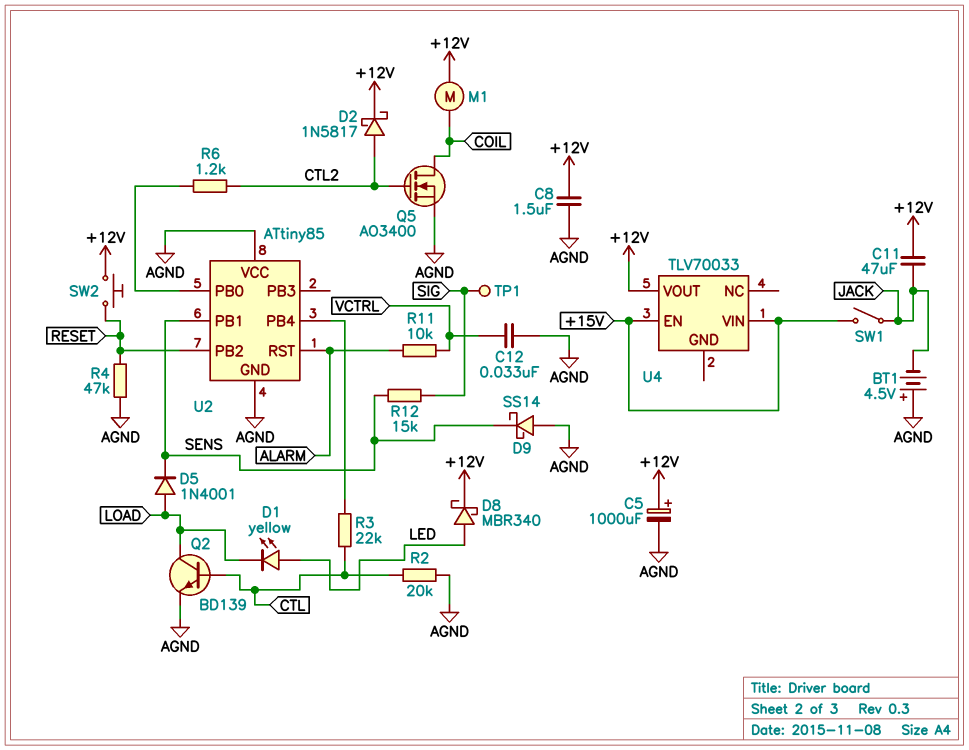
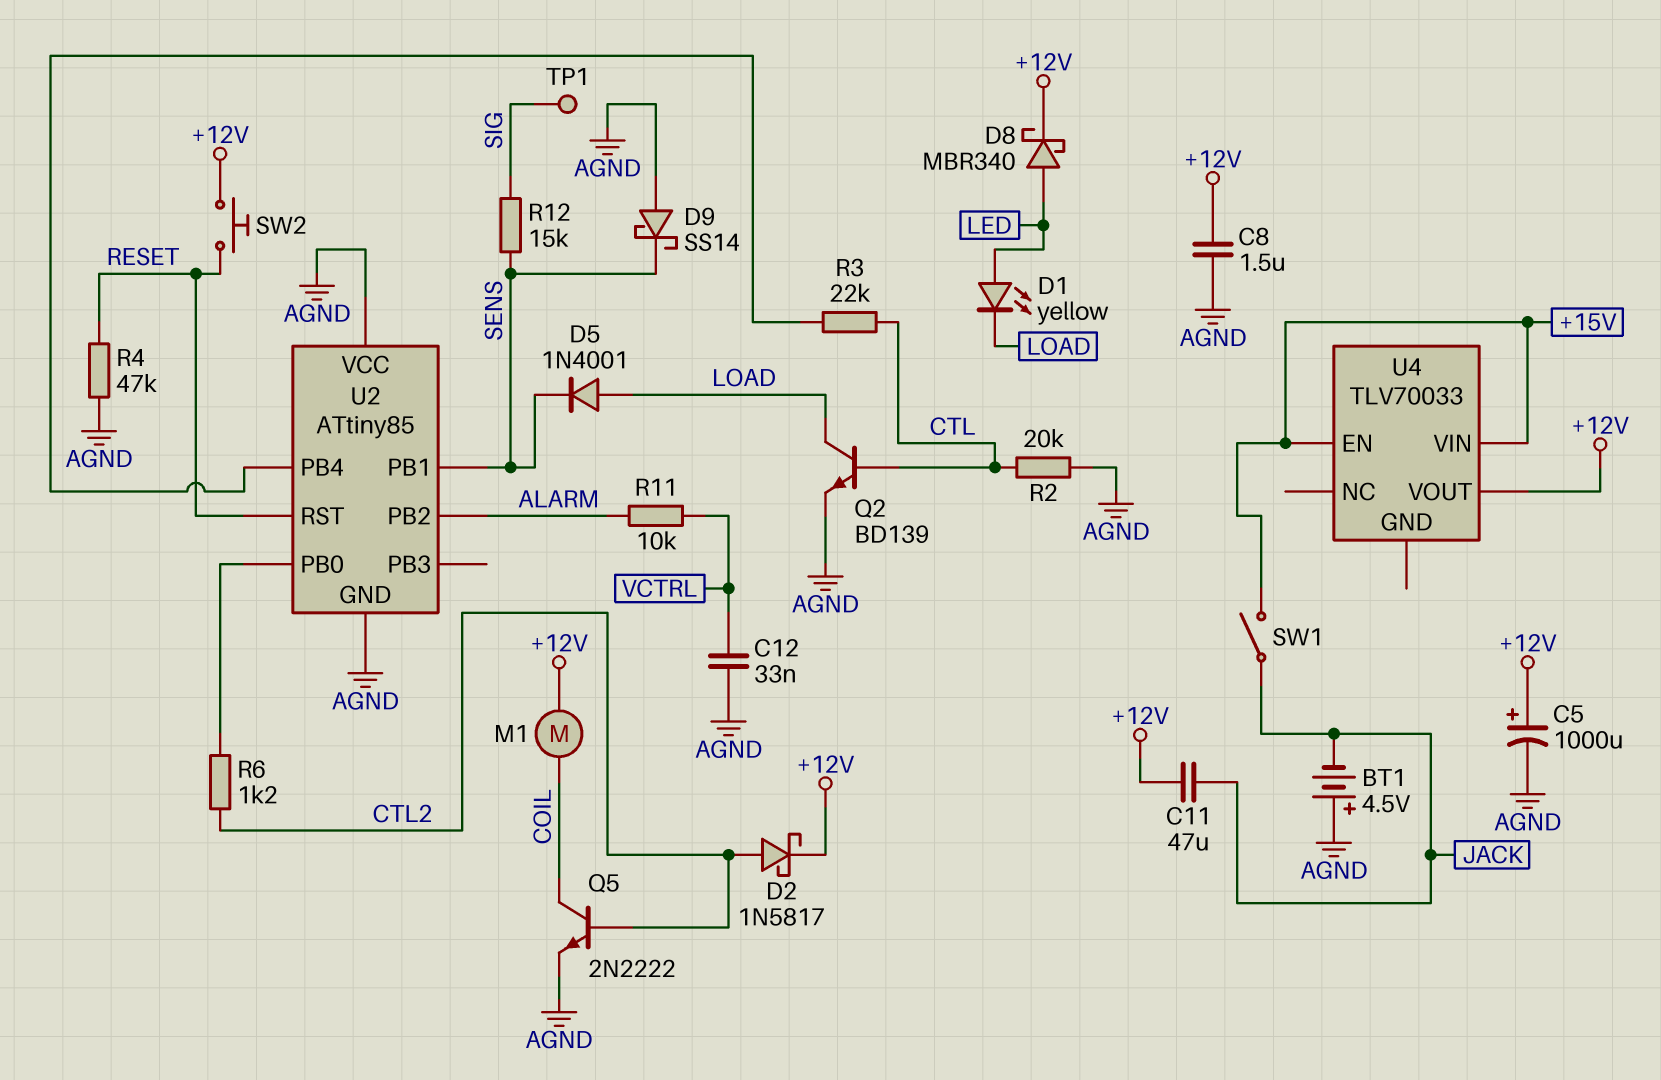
Q5: NMOS AO3400 (G CTL2, D COIL, S AGND) -> NPN 2N2222 (B CTL2, C COIL, E AGND)
U2 pin PB2: RESET -> ALARM
U2 pin RST: ALARM -> RESET

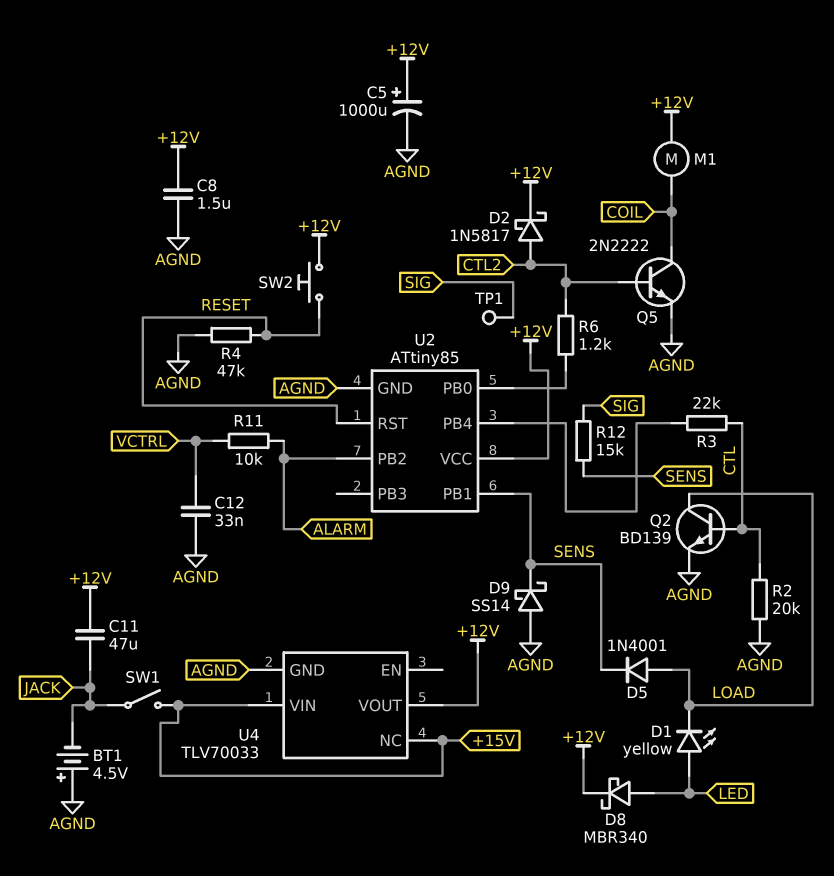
U2 pin VCC: AGND -> +12V
U4 pin EN: +15V -> none
U4 pin GND: none -> AGND
U4 pin NC: none -> +15V

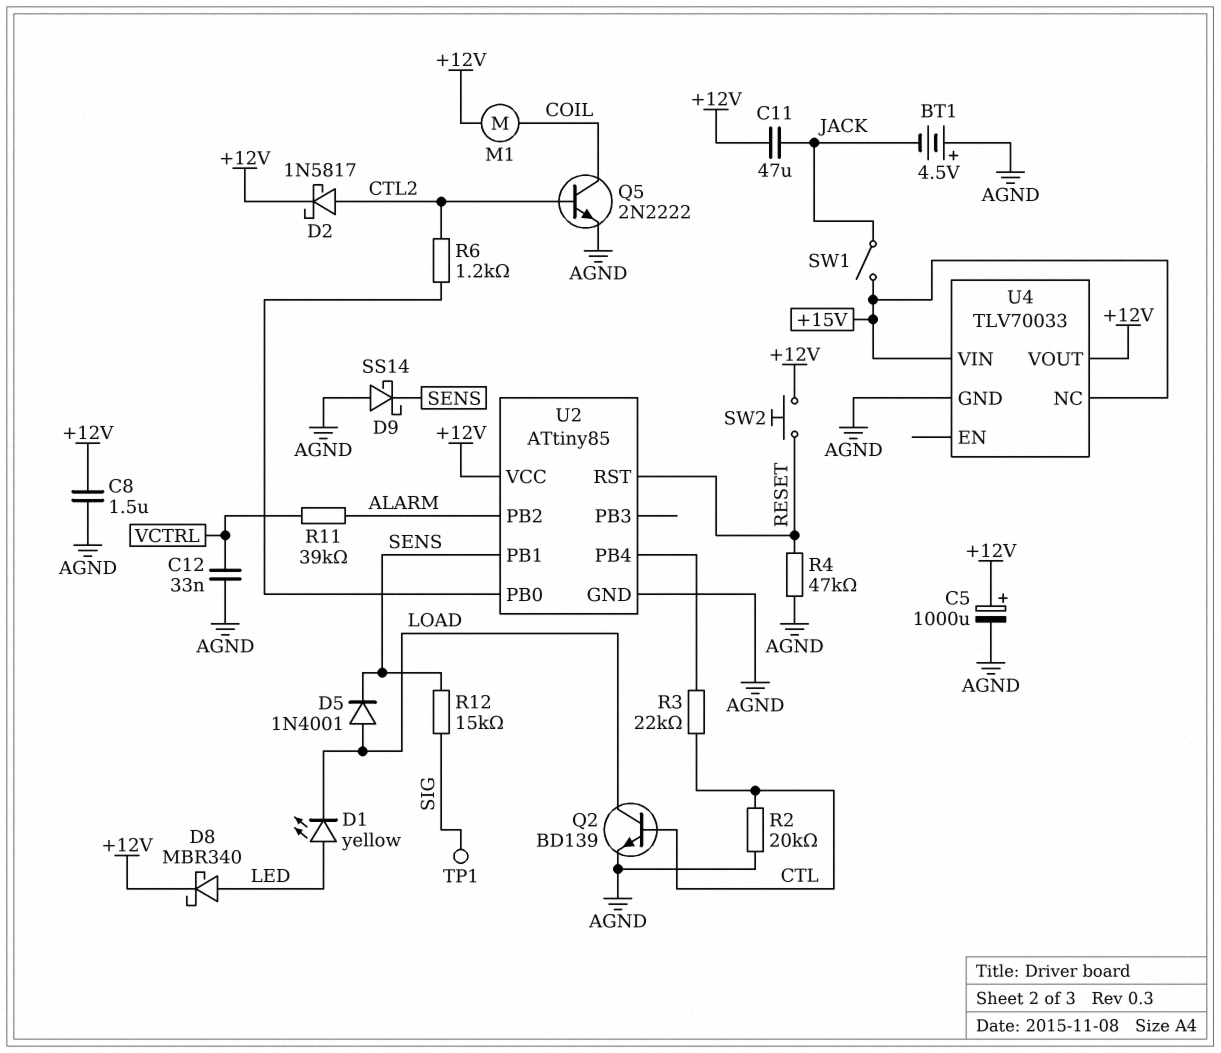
R11: 10k (ALARM, VCTRL) -> 39k (ALARM, VCTRL)

